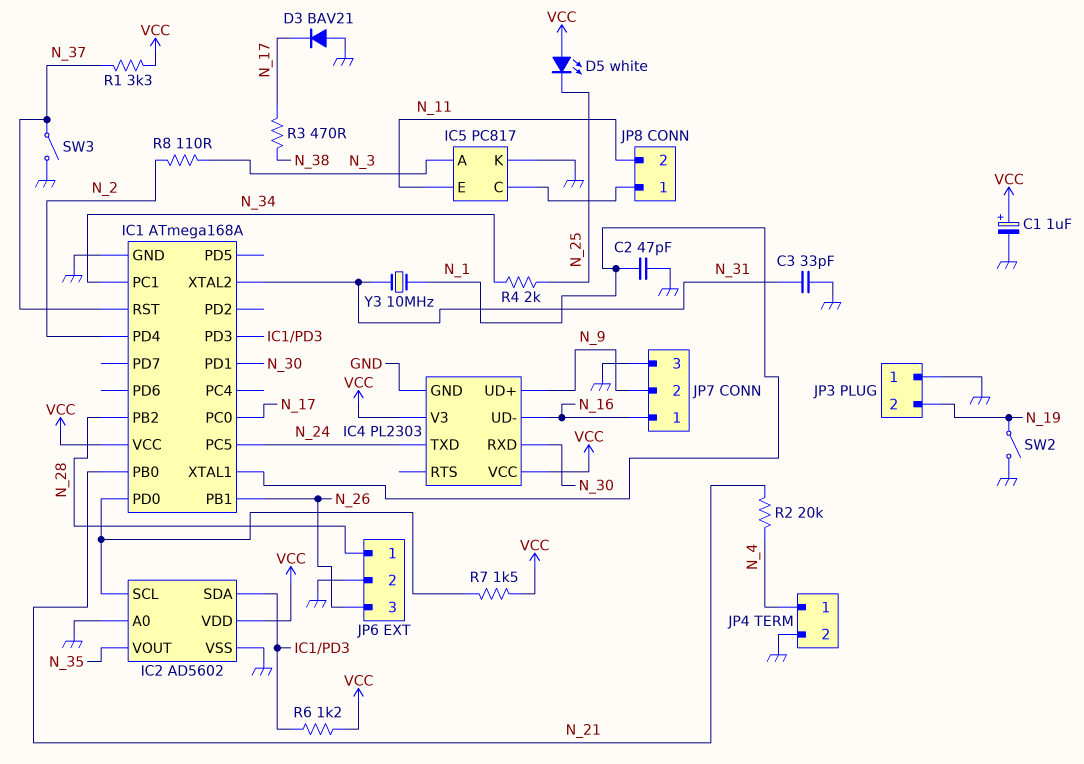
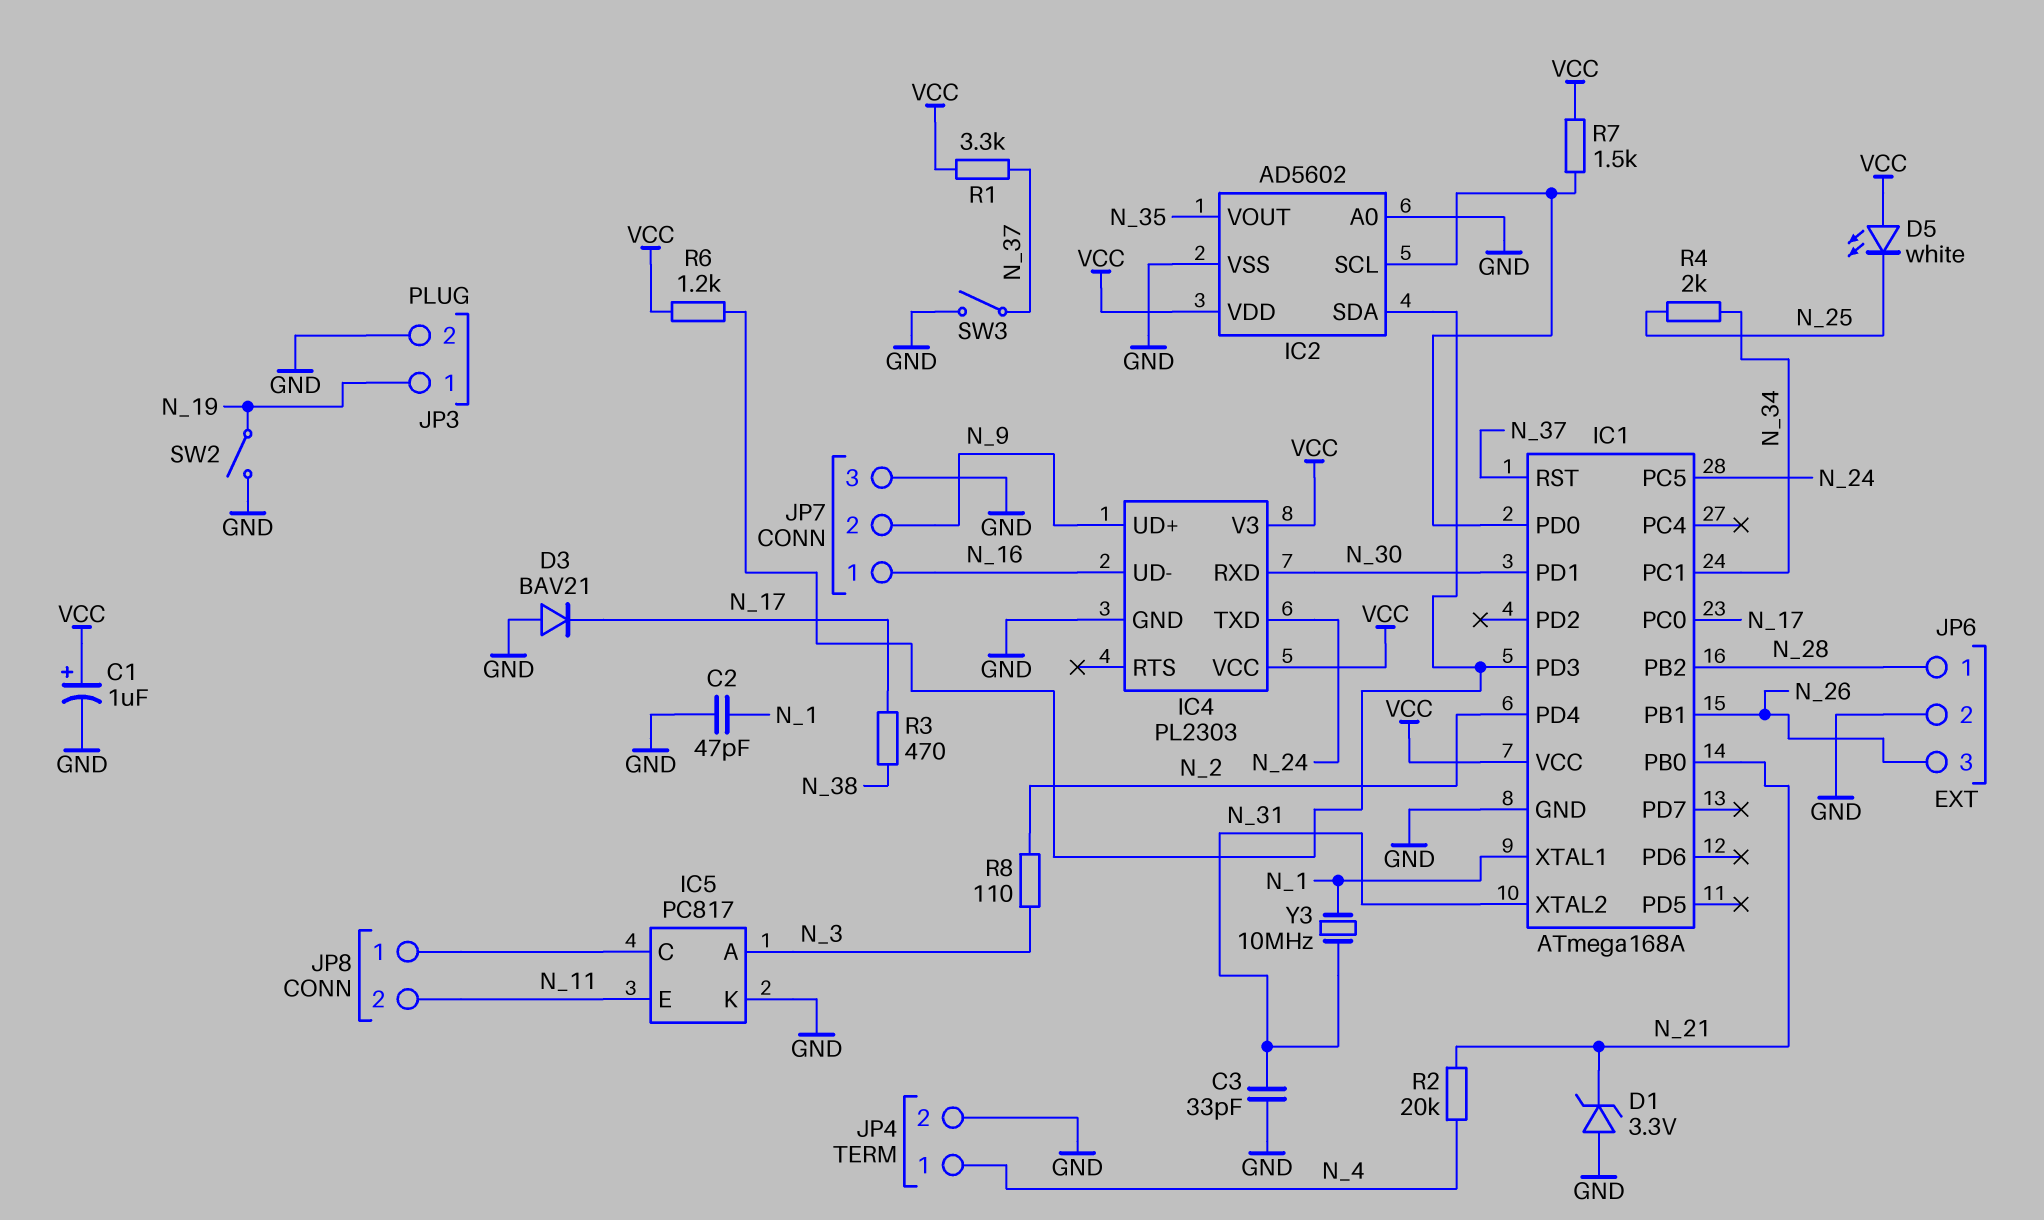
D1: none -> zener 3.3V (A GND, K N_21)
JP3 pin 1: GND -> N_19
JP3 pin 2: N_19 -> GND

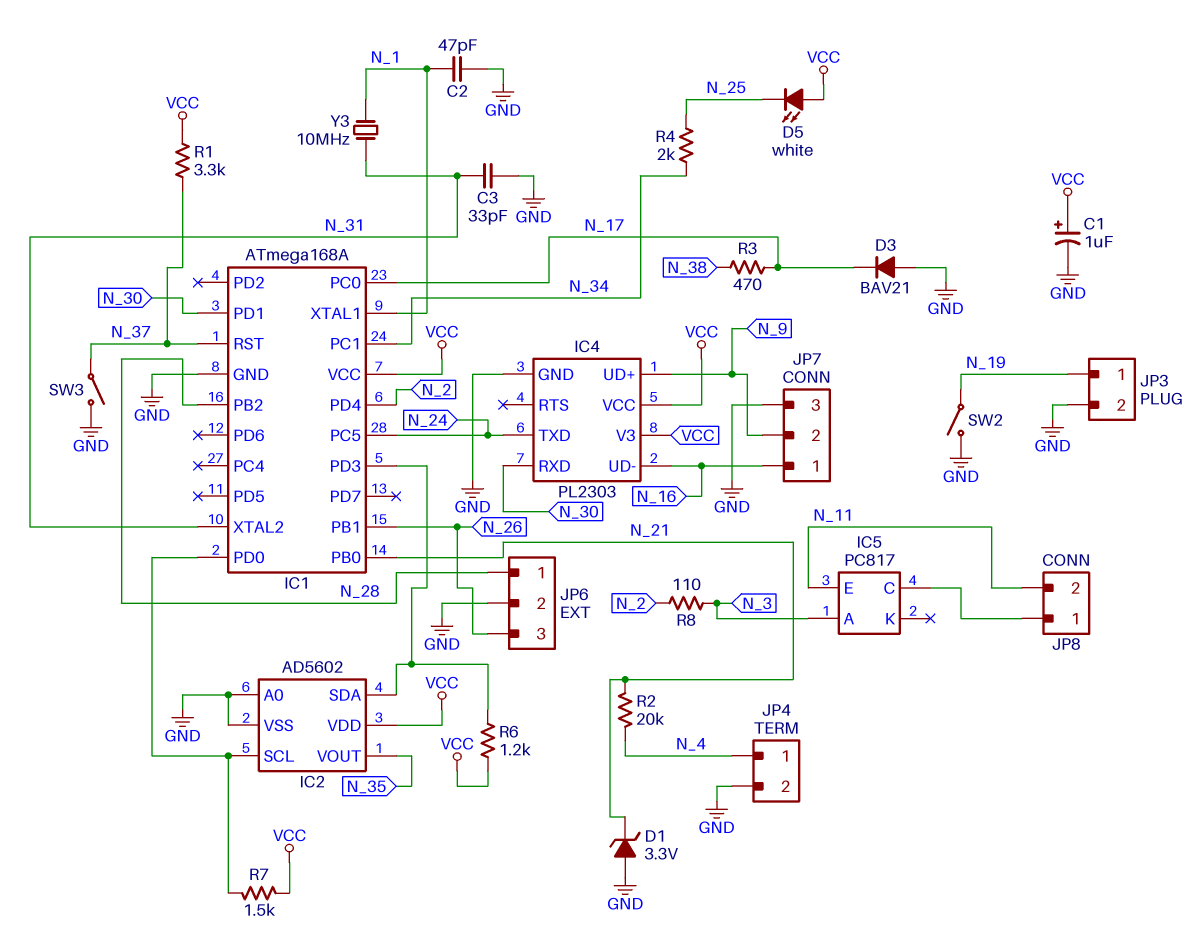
IC5 pin K: GND -> none

